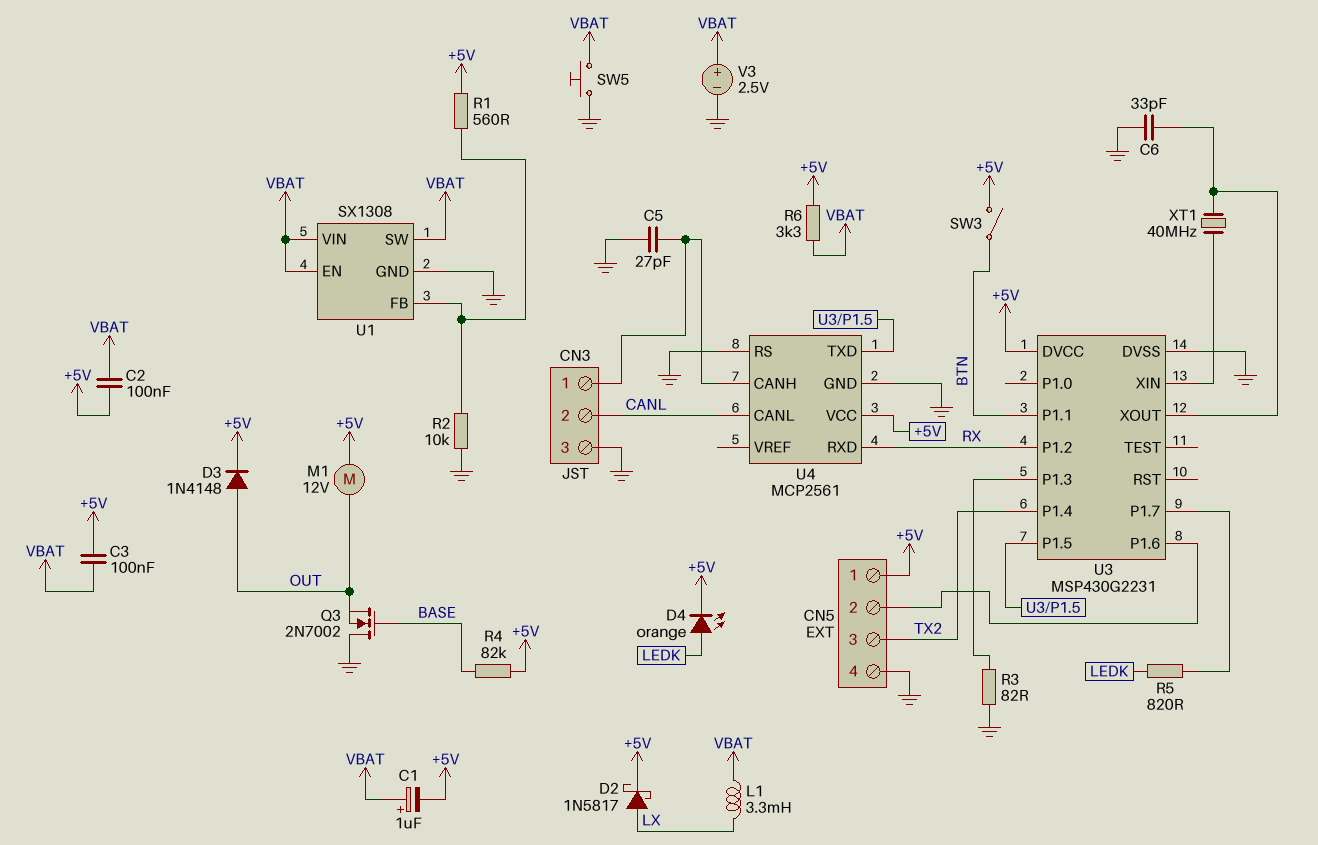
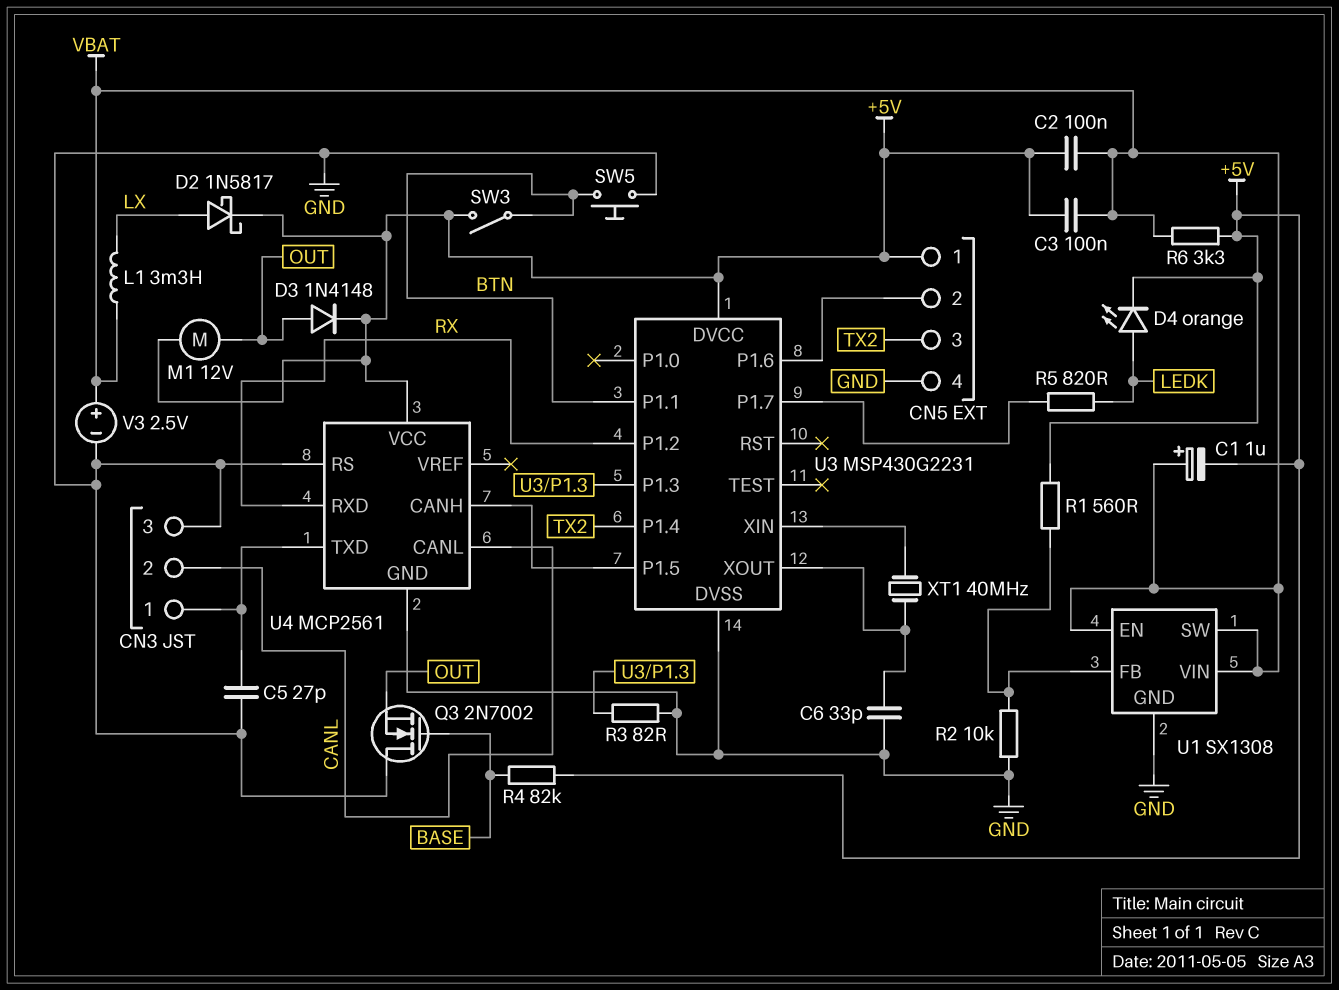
SW5: button (GND, VBAT) -> button (BTN, GND)
U4 pin CANH: CN3/1 -> U3/P1.5
U4 pin TXD: U3/P1.5 -> CN3/1

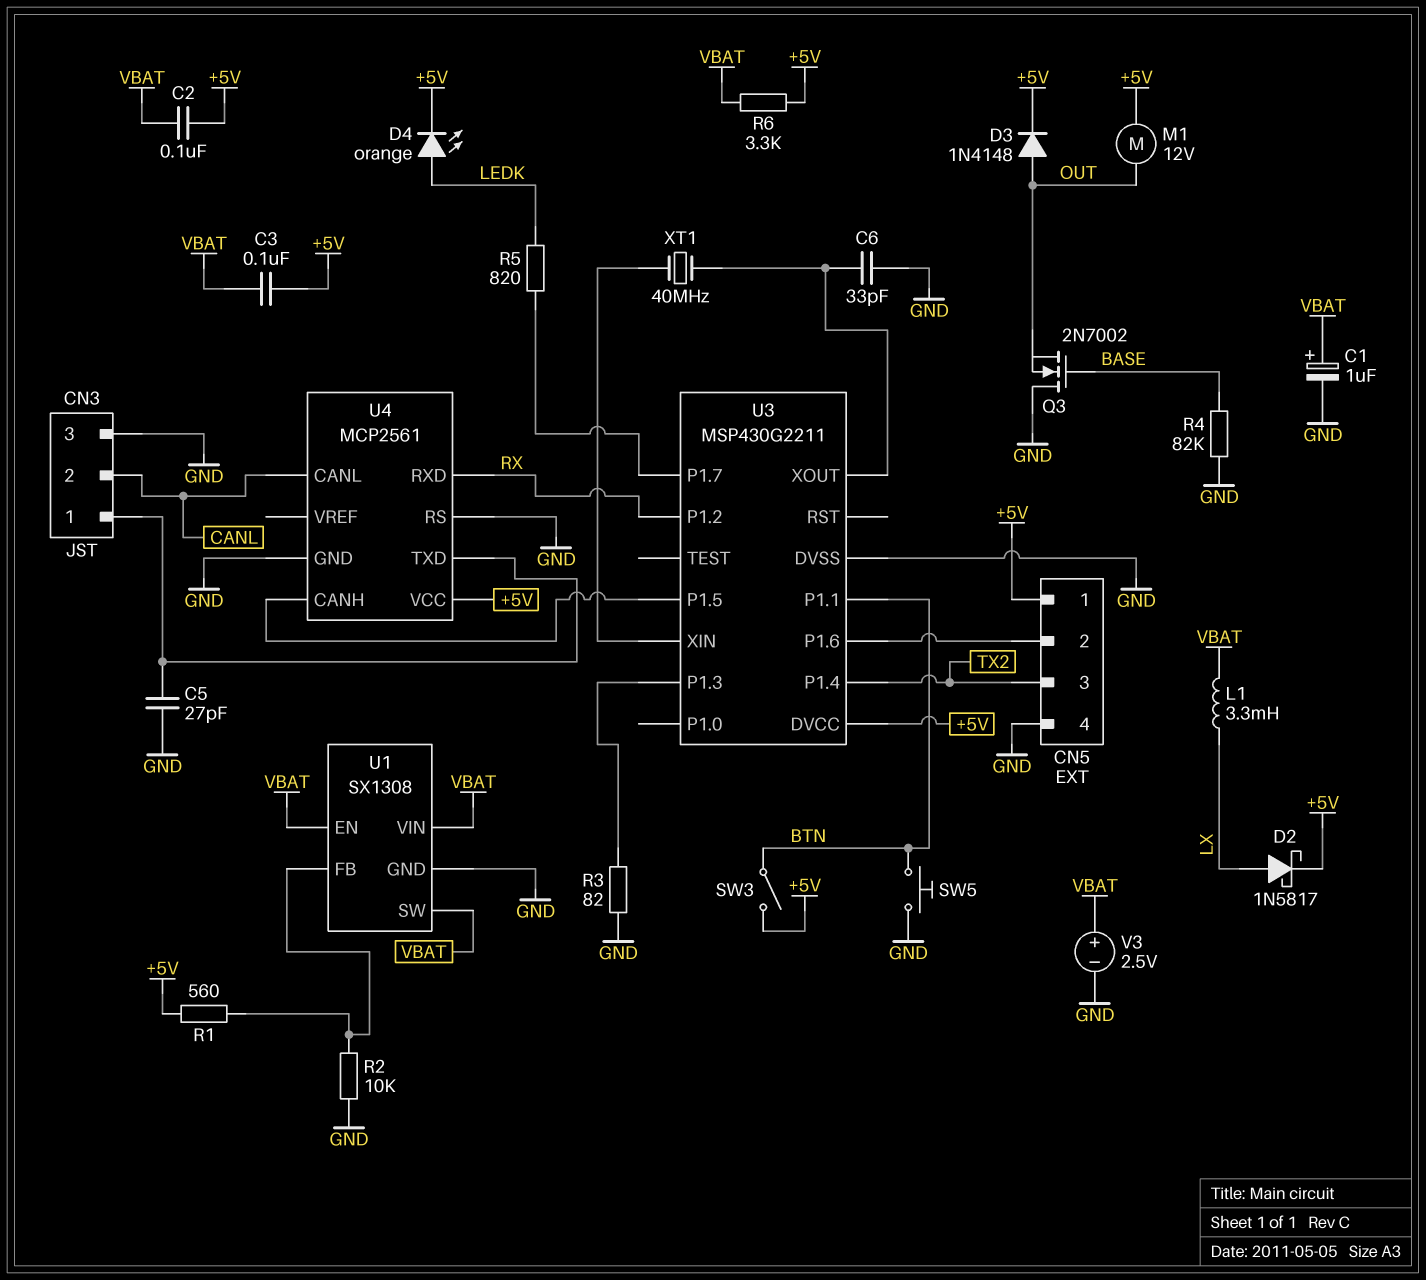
C1: 1uF (plus VBAT, minus +5V) -> 1uF (plus VBAT, minus GND)
R4: 82k (+5V, BASE) -> 82k (BASE, GND)
U3: MSP430G2231 -> MSP430G2211

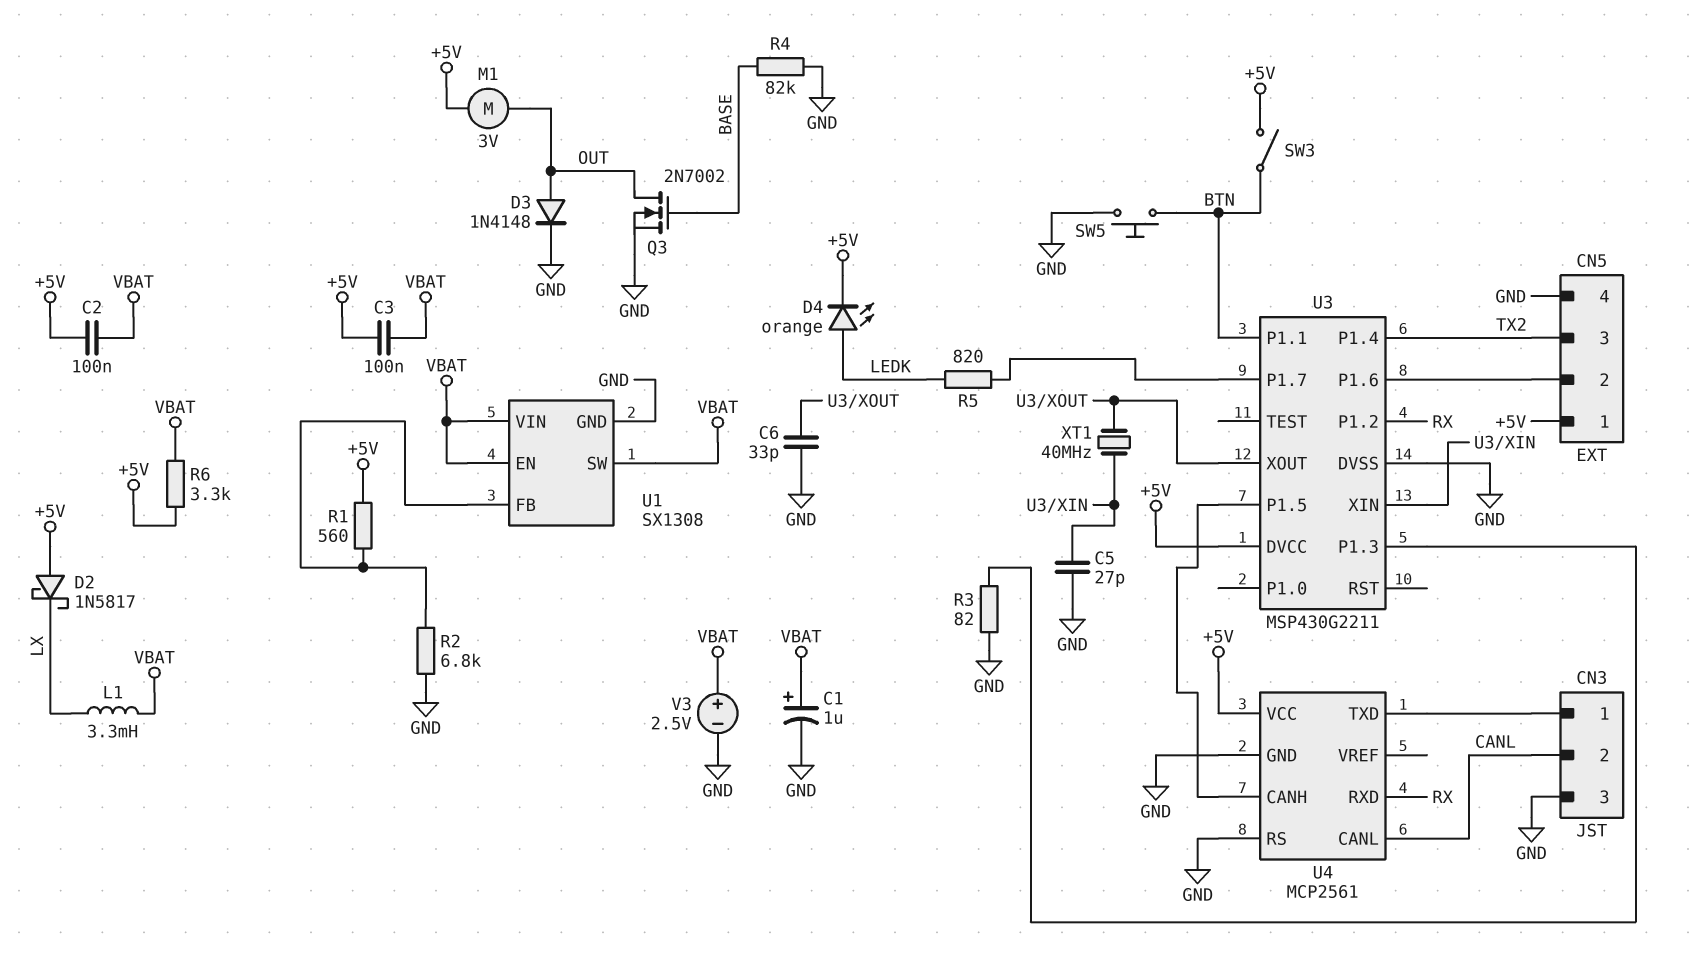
C5: 27pF (CN3/1, GND) -> 27pF (GND, U3/XIN)
D2: schottky 1N5817 (A LX, K +5V) -> schottky 1N5817 (A +5V, K LX)
D3: diode 1N4148 (A OUT, K +5V) -> diode 1N4148 (A OUT, K GND)
M1: motor 12V (+5V, OUT) -> motor 3V (+5V, OUT)
Q3: NMOS 2N7002 (G BASE, D GND, S OUT) -> NMOS 2N7002 (G BASE, D OUT, S GND)
R2: 10k (GND, U1/FB) -> 6.8k (GND, U1/FB)

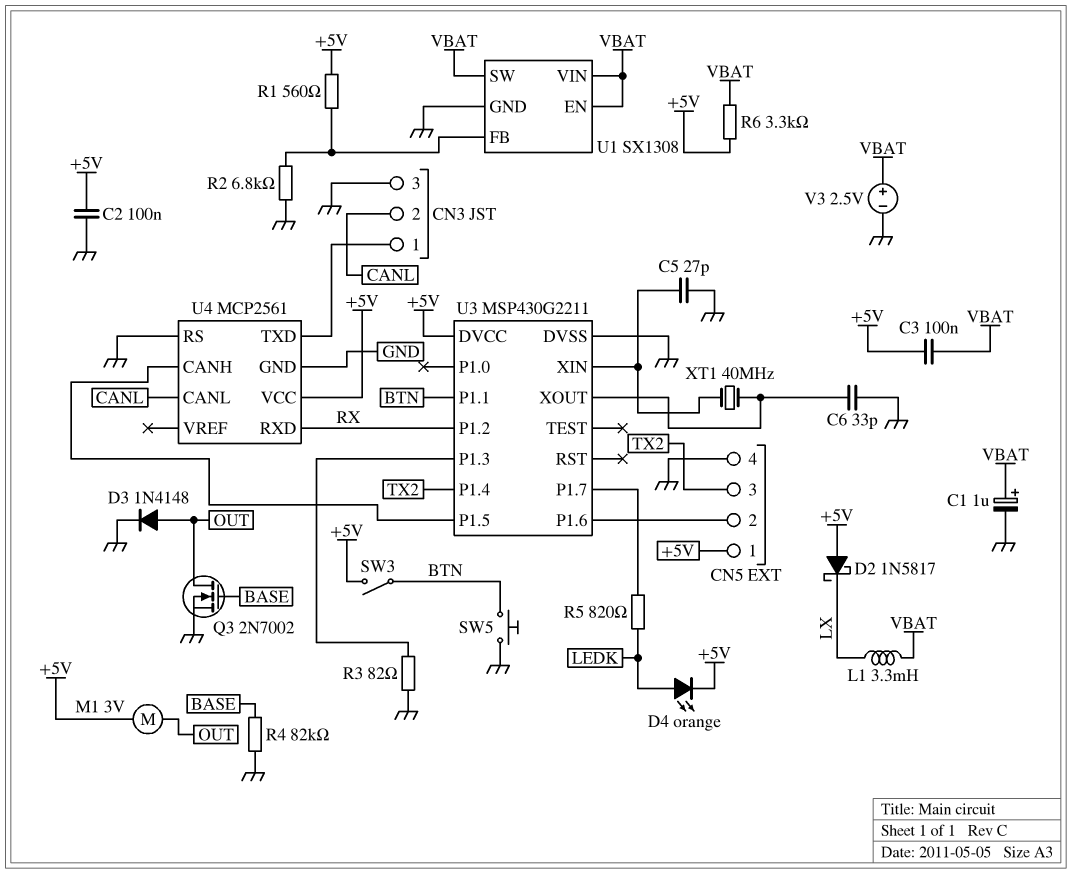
C2: 100nF (+5V, VBAT) -> 100nF (+5V, GND)

